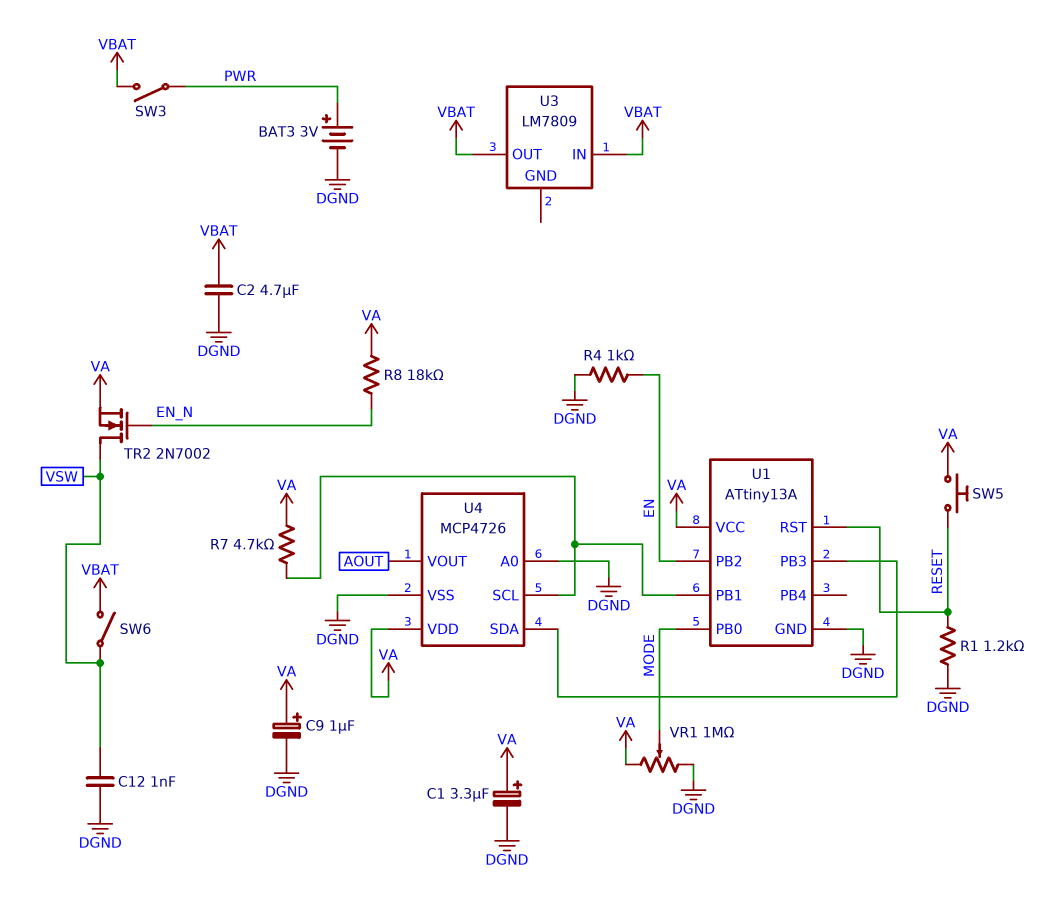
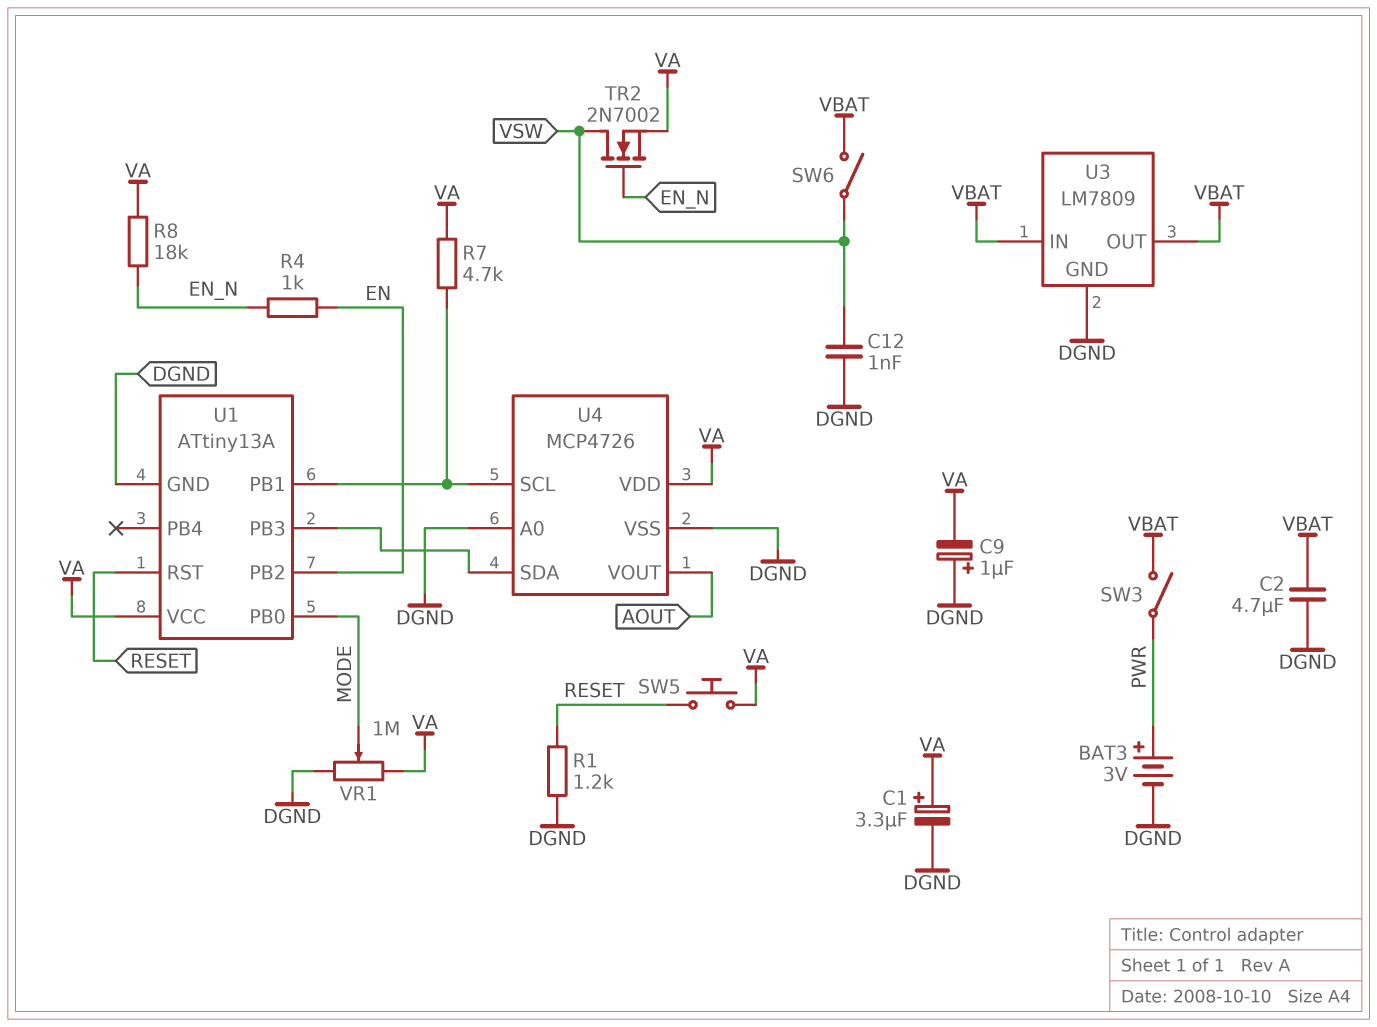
C9: 1uF (plus VA, minus DGND) -> 1uF (plus DGND, minus VA)
R4: 1k (DGND, EN) -> 1k (EN, EN_N)
U3 pin GND: none -> DGND

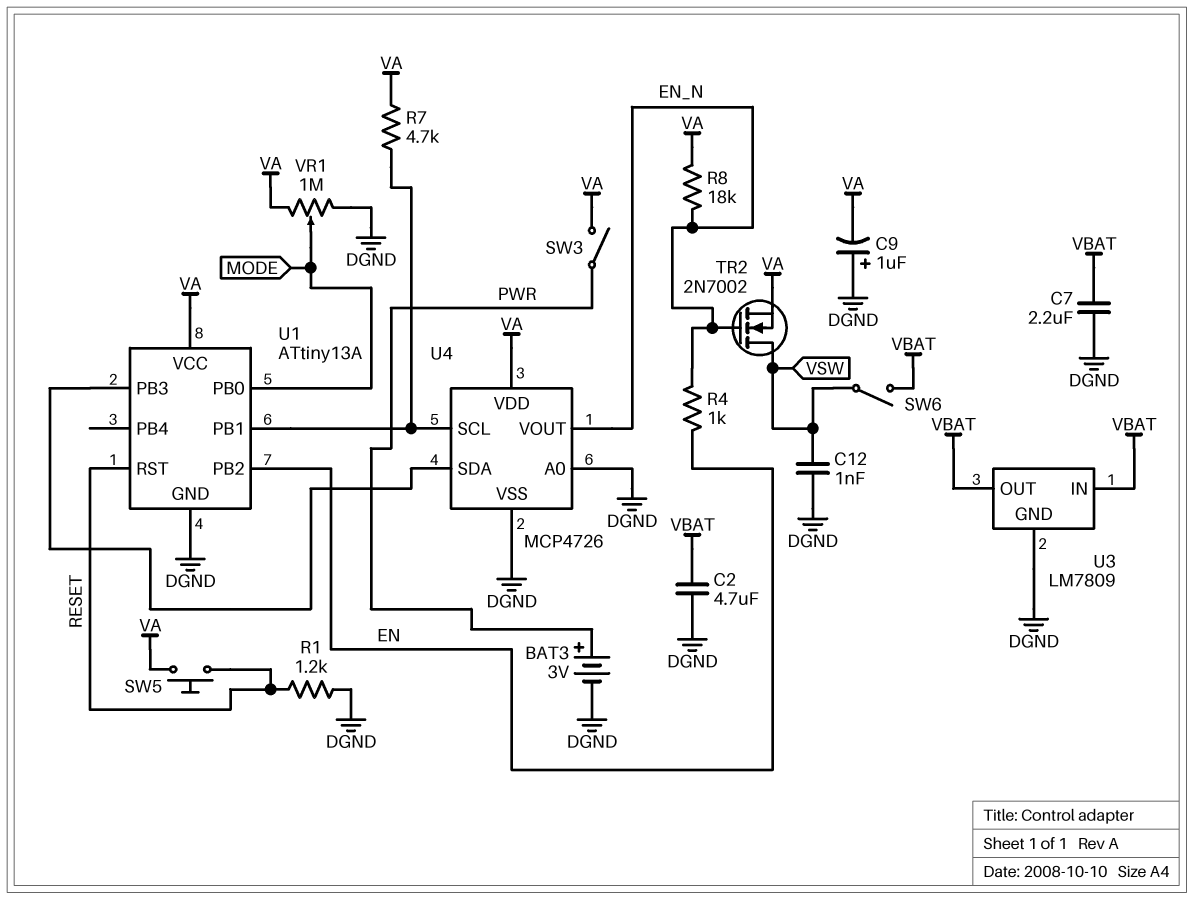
C1: 3.3uF (plus VA, minus DGND) -> none
C7: none -> 2.2uF (DGND, VBAT)
SW3: switch (PWR, VBAT) -> switch (PWR, VA)
U4 pin VOUT: AOUT -> EN_N

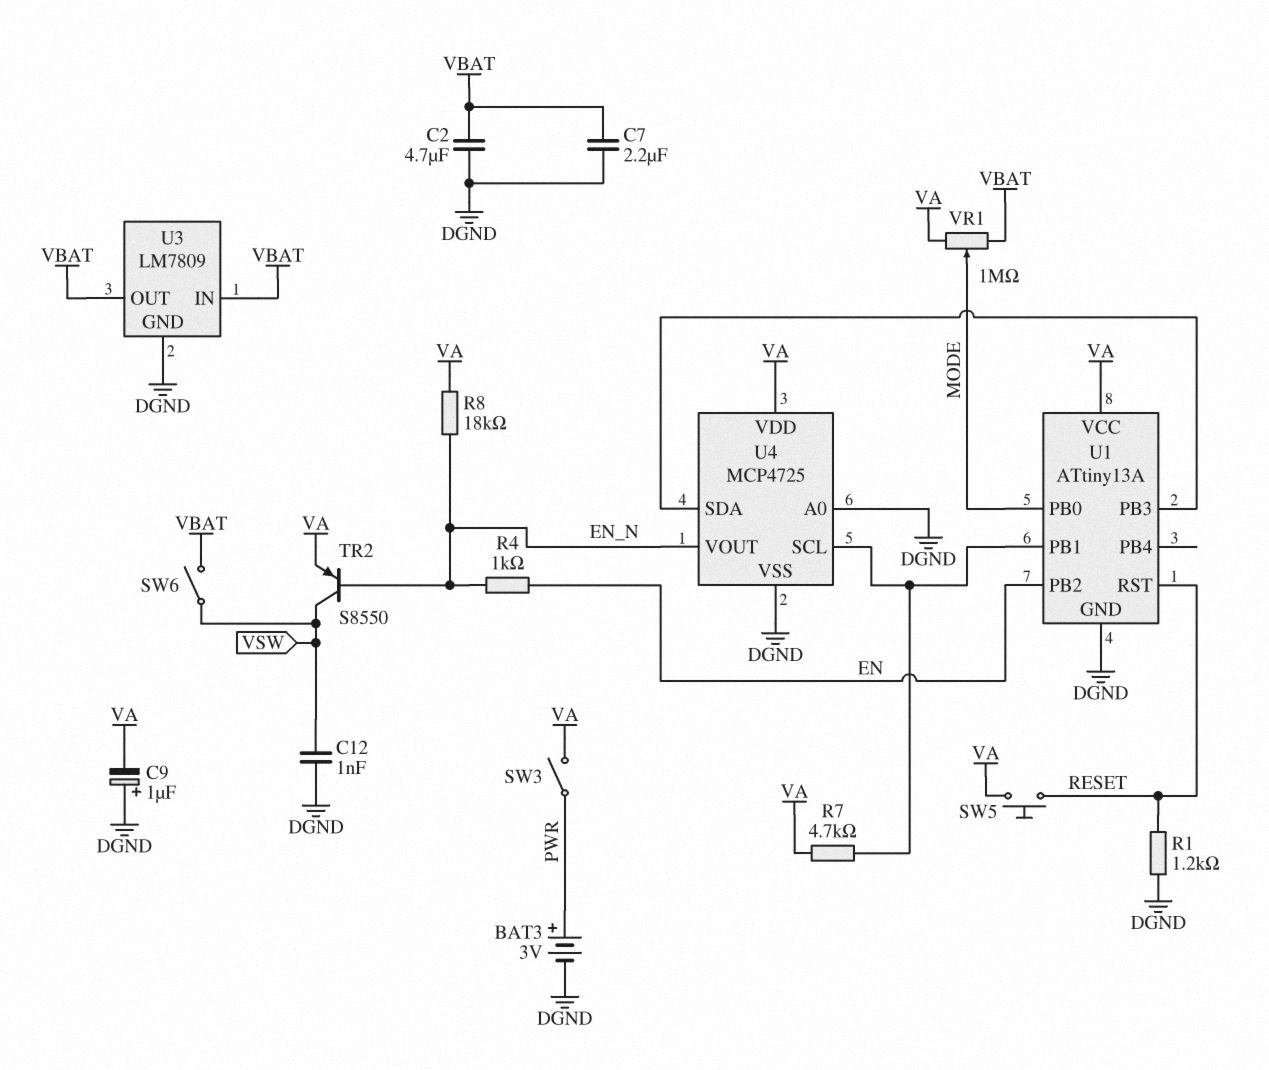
TR2: NMOS 2N7002 (G EN_N, D VSW, S VA) -> PNP S8550 (B EN_N, C VSW, E VA)
U4: MCP4726 -> MCP4725
VR1: 1M (DGND, VA, wiper MODE) -> 1M (VA, VBAT, wiper MODE)

